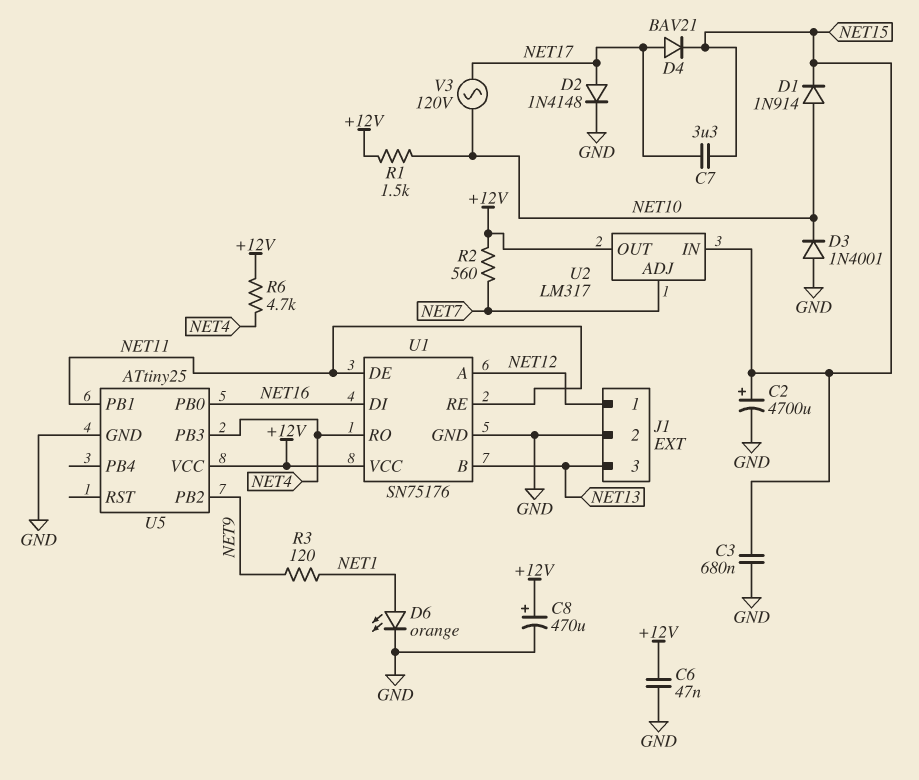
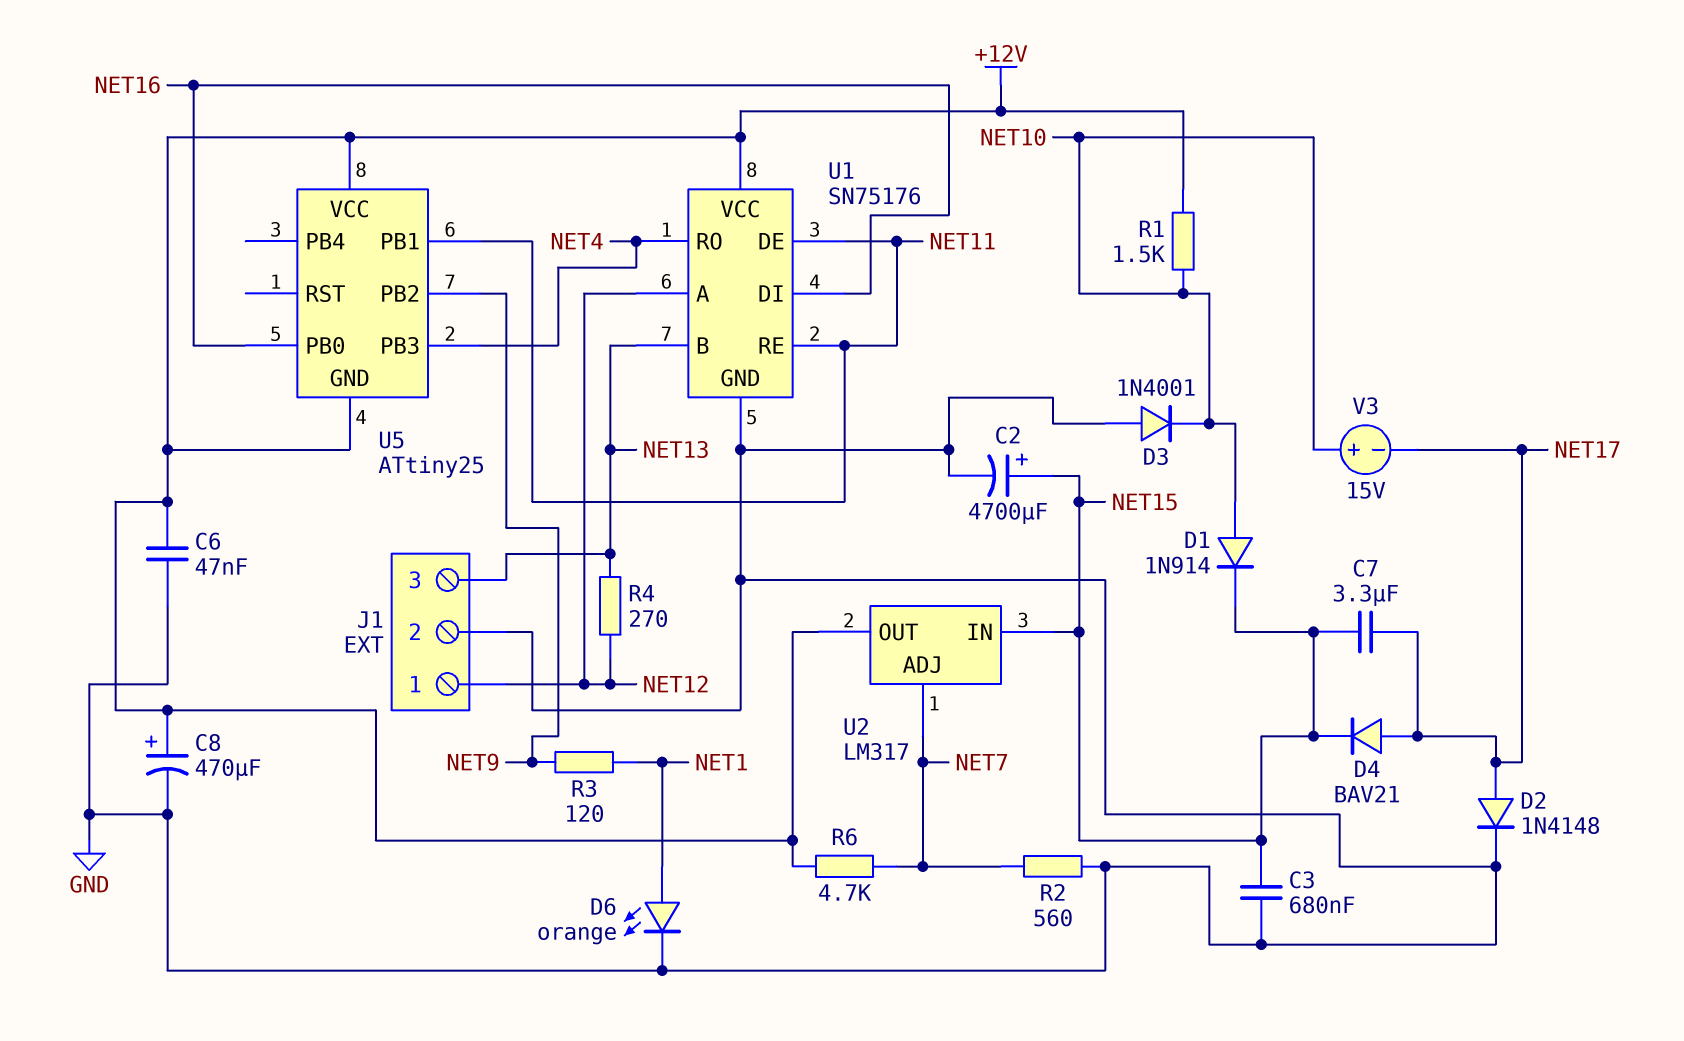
R2: 560 (+12V, NET7) -> 560 (GND, NET7)
R4: none -> 270 (NET12, NET13)
R6: 4.7k (+12V, NET4) -> 4.7k (+12V, NET7)
U5 pin GND: GND -> +12V
V3: AC 120V (NET10, NET17) -> 15V (plus NET10, minus NET17)

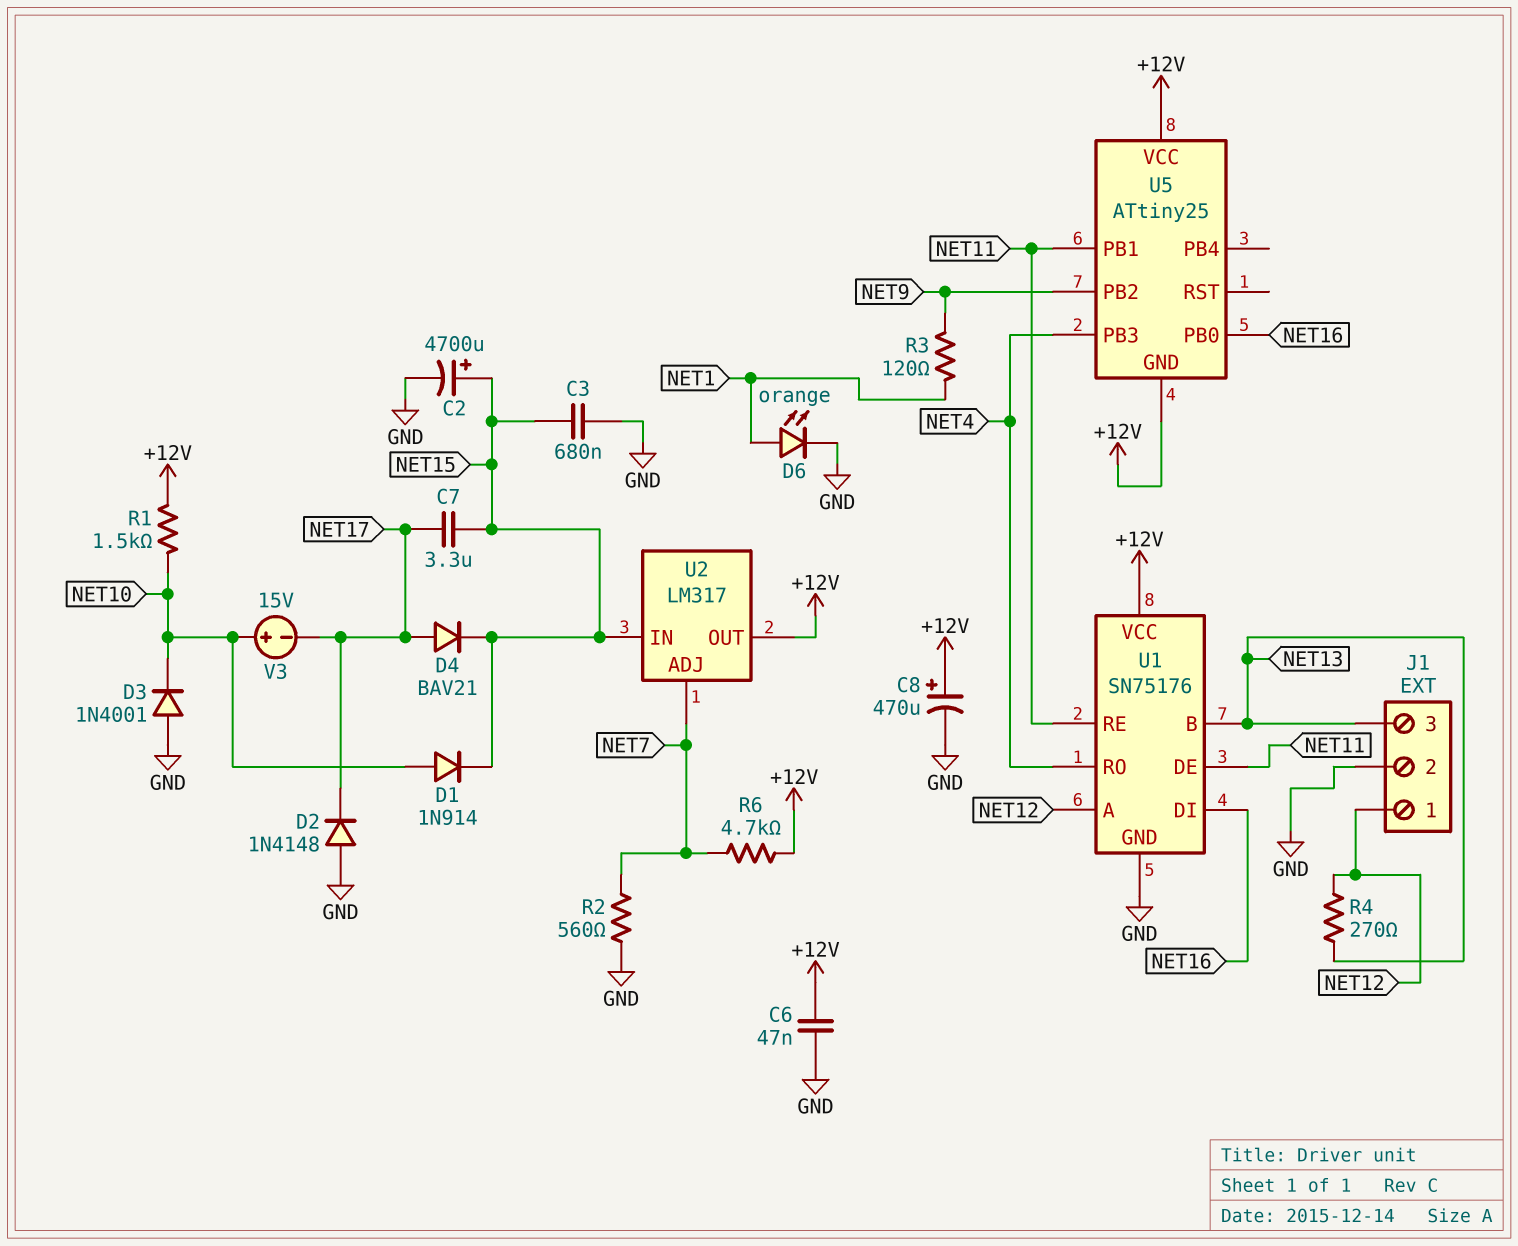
D2: diode 1N4148 (A NET17, K GND) -> diode 1N4148 (A GND, K NET17)

